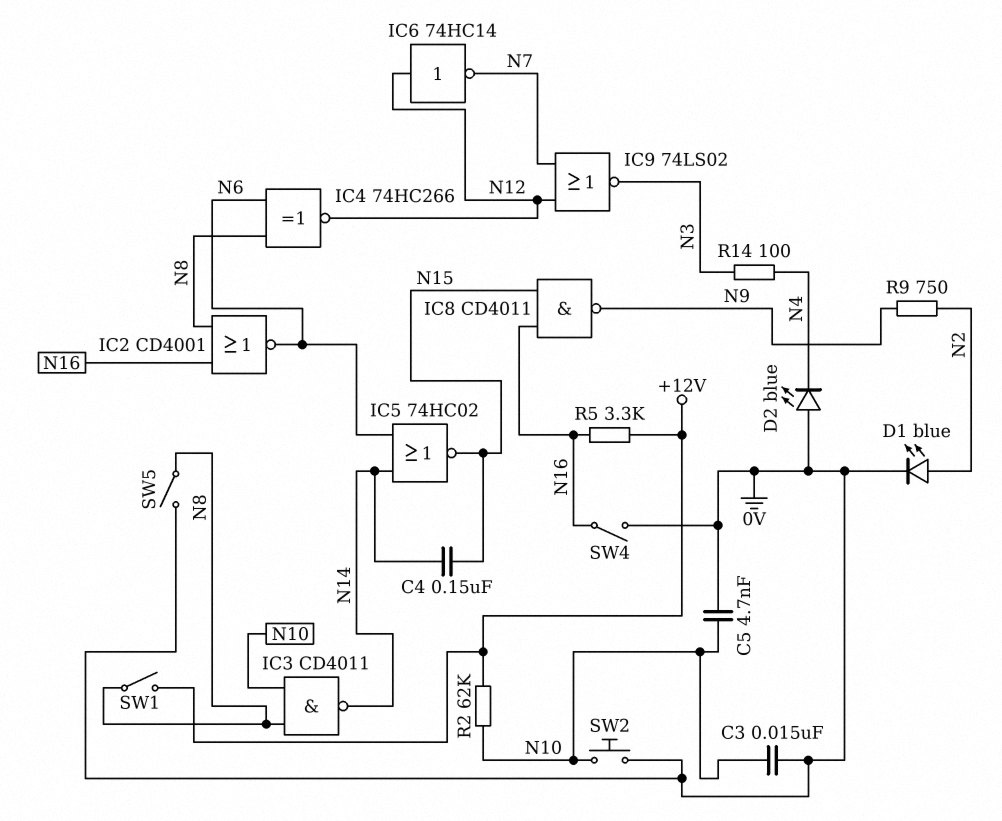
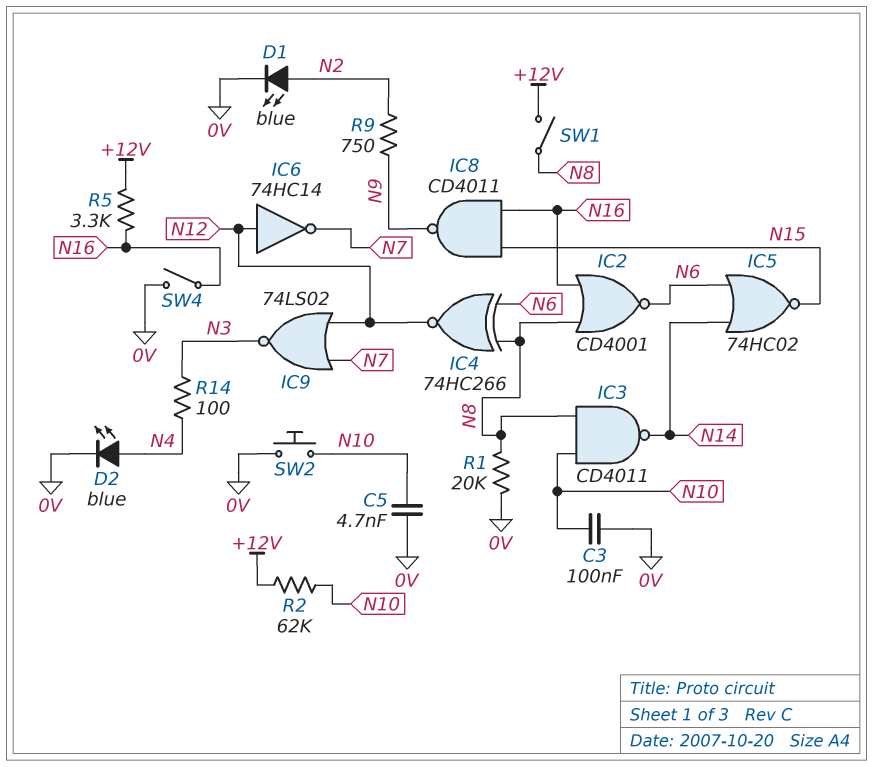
C3: 15nF (0V, N10) -> 100nF (0V, N10)
C4: 150nF (N14, N15) -> none
D2: LED blue (A 0V, K N4) -> LED blue (A N4, K 0V)
R1: none -> 20k (0V, N8)
SW5: switch (0V, N8) -> none

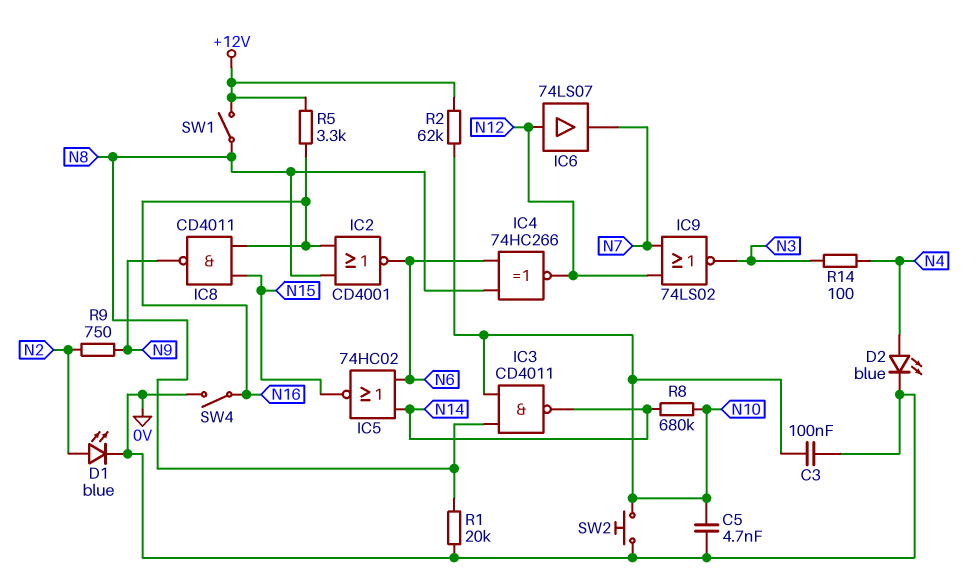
IC6: NOT 74HC14 (in N12, out N7) -> buffer 74LS07 (in N12, out N7)
R8: none -> 680k (N10, N14)

